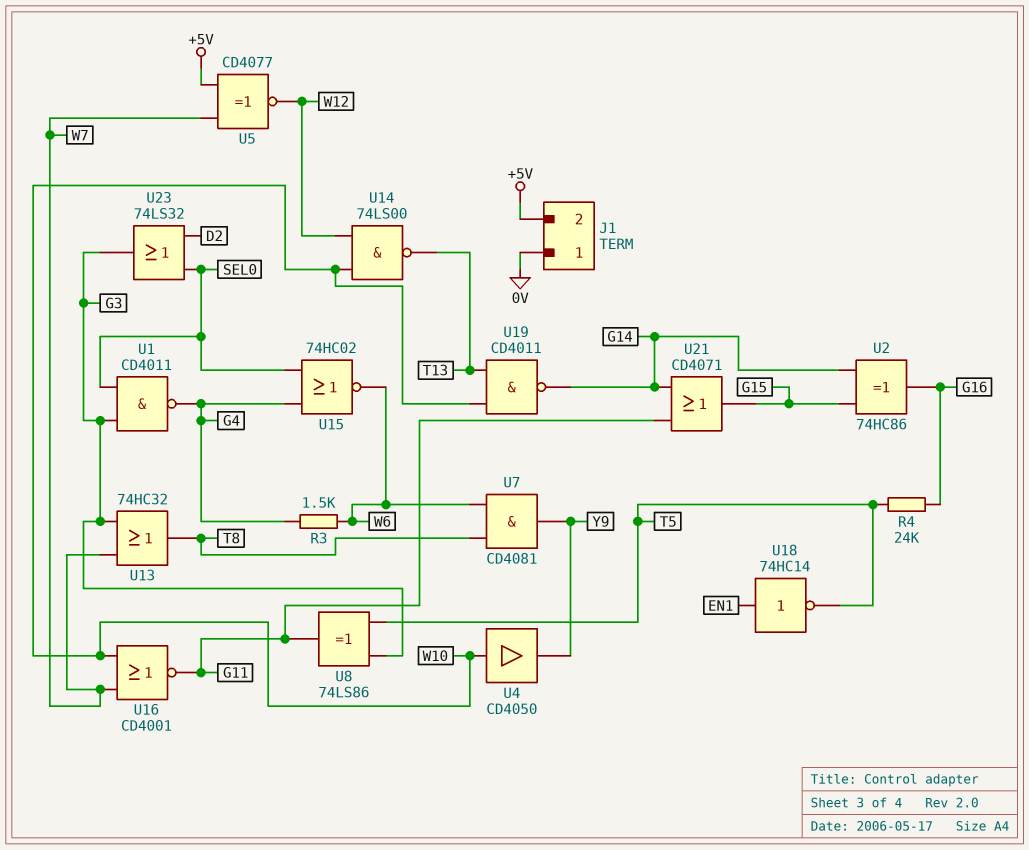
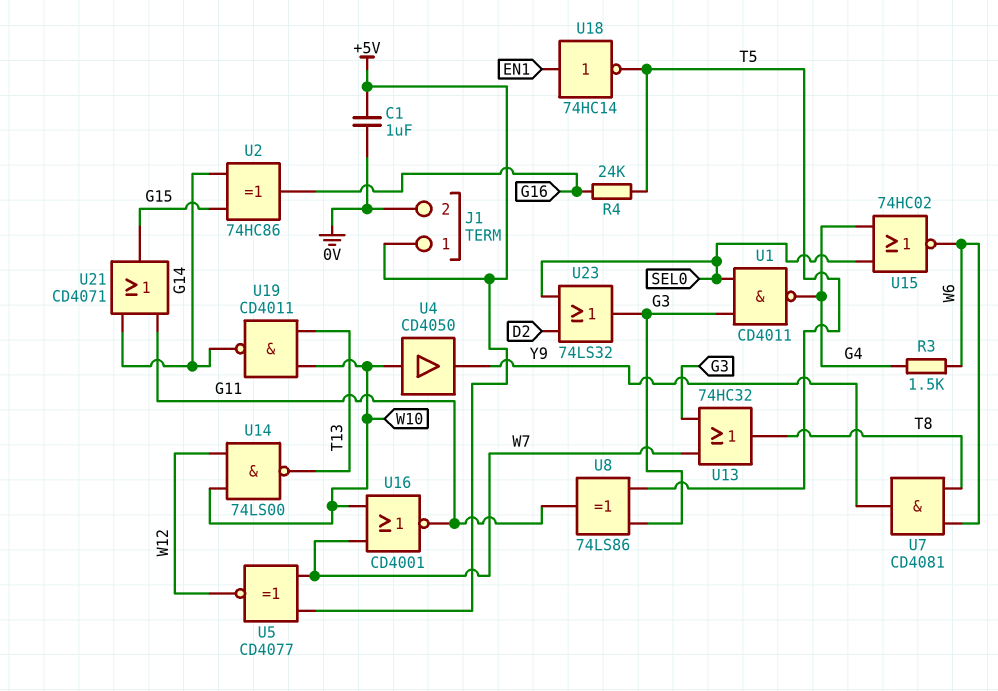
C1: none -> 1uF (+5V, 0V)
J1 pin 1: 0V -> +5V
J1 pin 2: +5V -> 0V

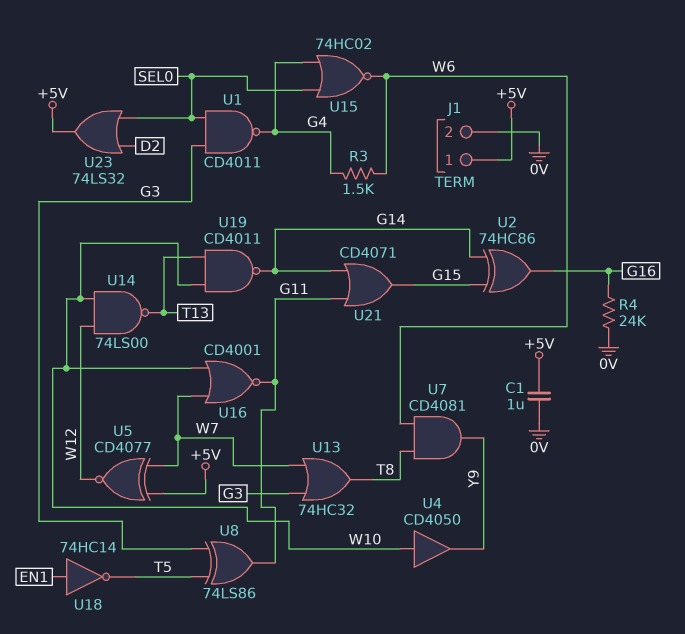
R4: 24k (G16, T5) -> 24k (0V, G16)
U23: OR 74LS32 (in D2, in SEL0, out G3) -> OR 74LS32 (in D2, in SEL0, out +5V)

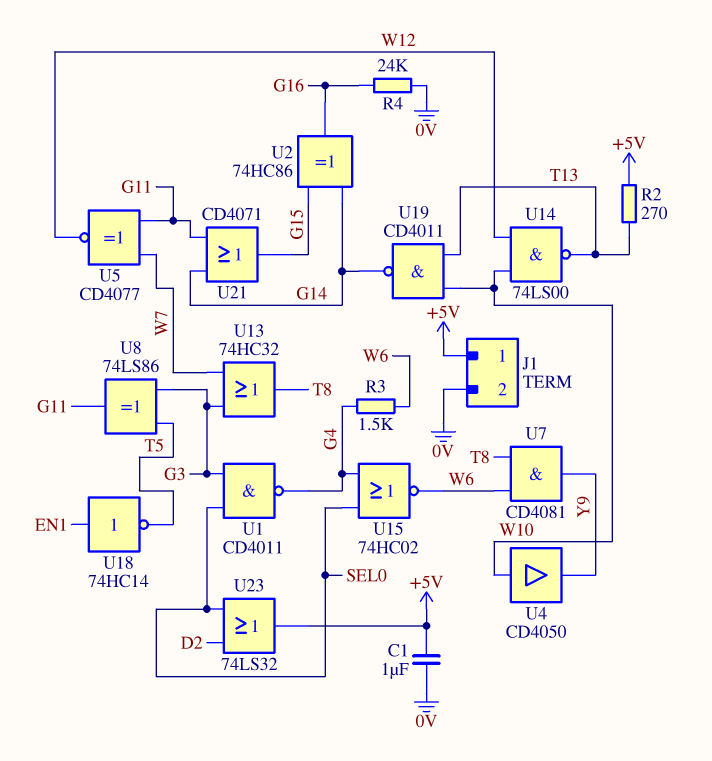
R2: none -> 270 (+5V, T13)
U5: XNOR CD4077 (in +5V, in W7, out W12) -> XNOR CD4077 (in G11, in W7, out W12)
U16: NOR CD4001 (in W7, in W10, out G11) -> none

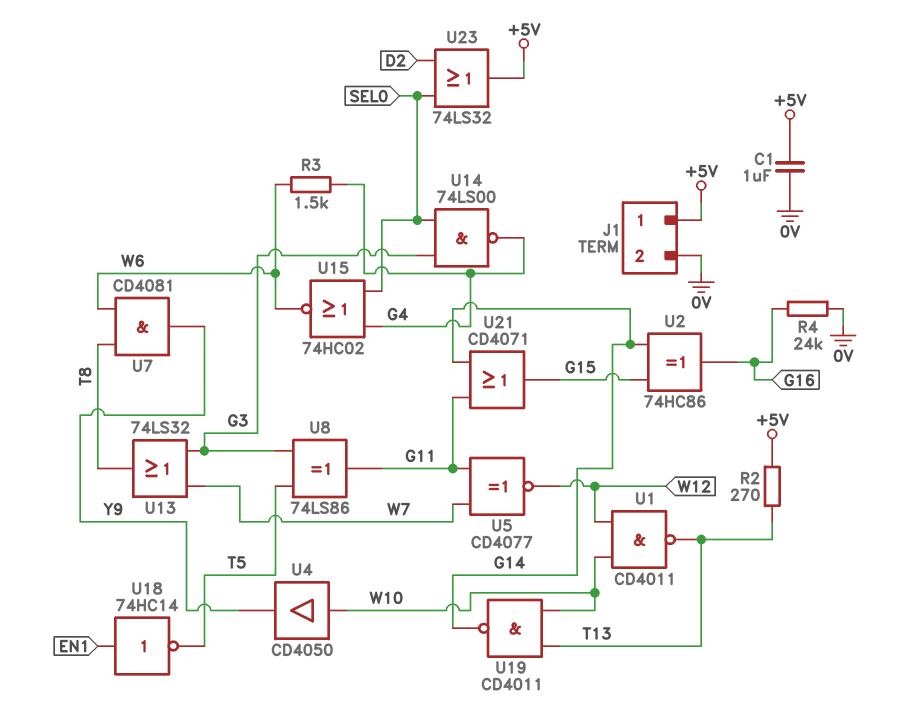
U1: NAND CD4011 (in G3, in SEL0, out G4) -> NAND CD4011 (in W10, in W12, out T13)
U13: OR 74HC32 (in G3, in W7, out T8) -> OR 74LS32 (in G3, in W7, out T8)
U14: NAND 74LS00 (in W10, in W12, out T13) -> NAND 74LS00 (in G3, in SEL0, out G4)

